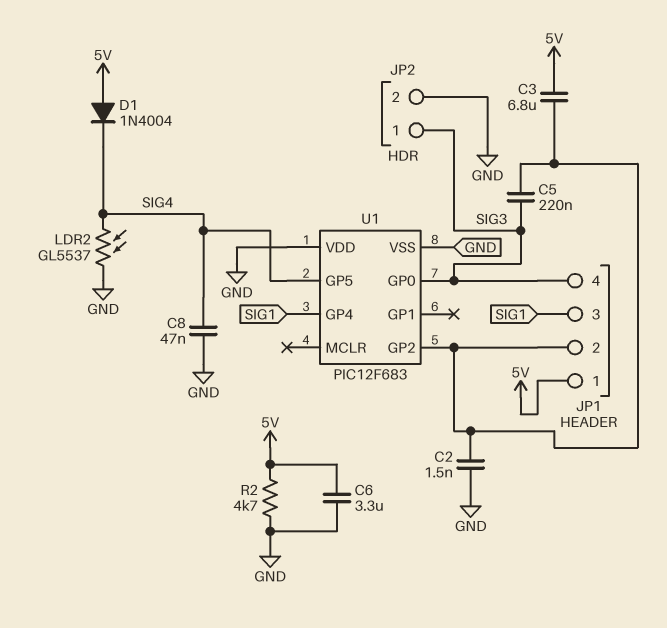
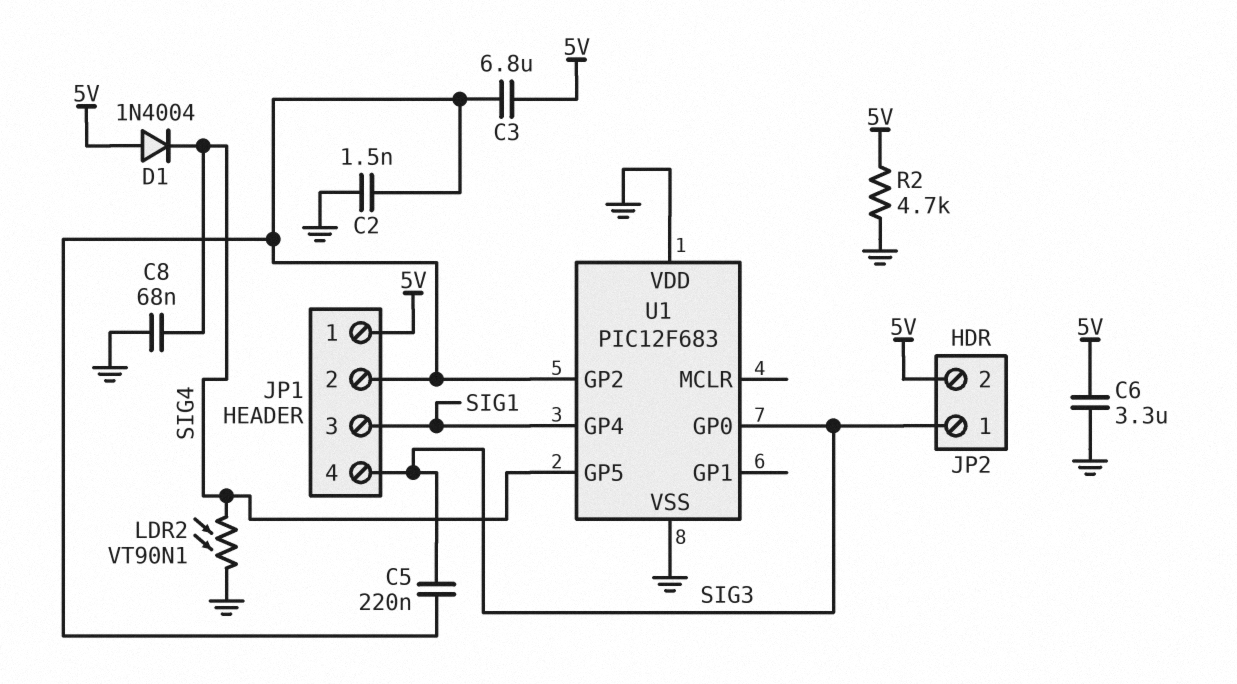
C8: 47nF (GND, SIG4) -> 68nF (GND, SIG4)
JP2 pin 2: GND -> 5V
LDR2: GL5537 (GND, SIG4) -> VT90N1 (GND, SIG4)

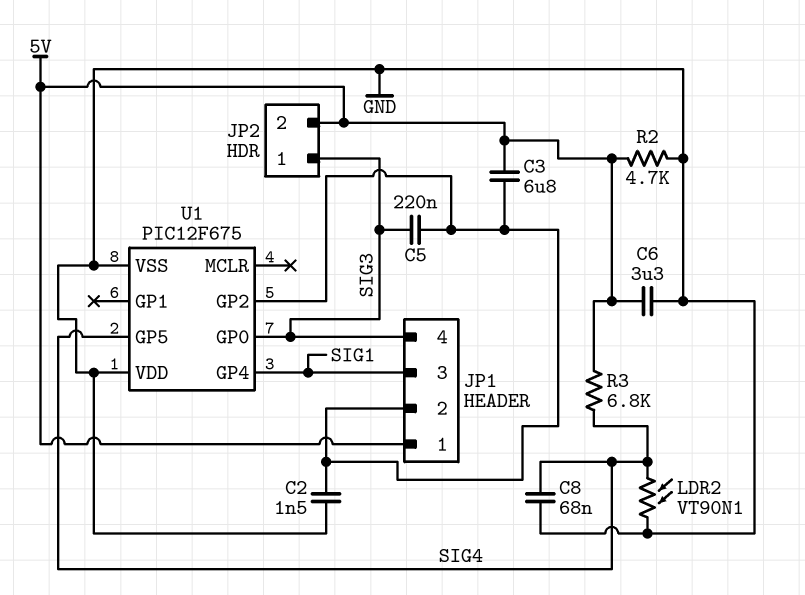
D1: diode 1N4004 (A 5V, K SIG4) -> none
R3: none -> 6.8k (5V, SIG4)
U1: PIC12F683 -> PIC12F675

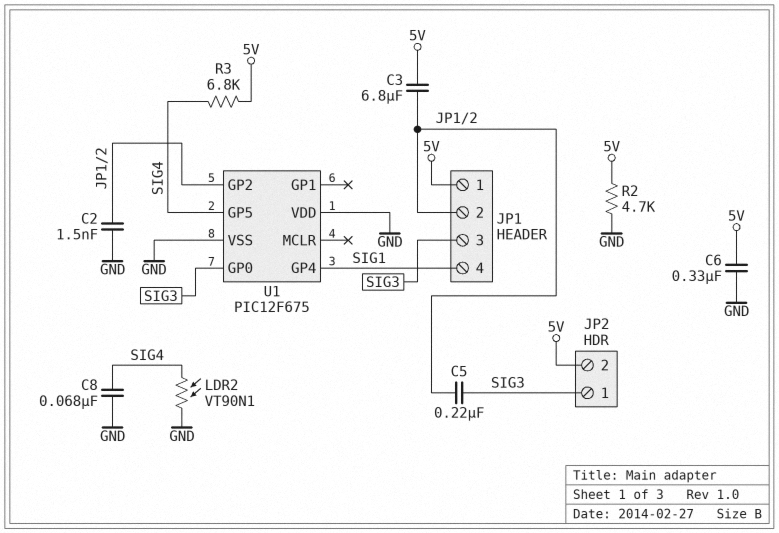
C6: 3.3uF (5V, GND) -> 330nF (5V, GND)
JP1 pin 3: SIG1 -> SIG3
JP1 pin 4: SIG3 -> SIG1

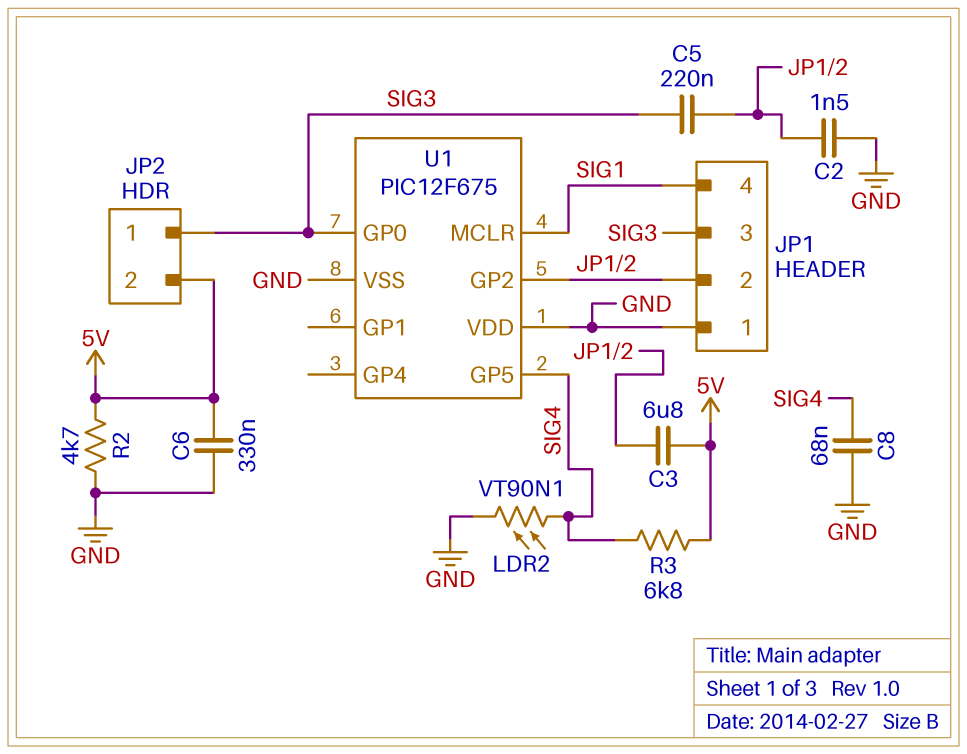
JP1 pin 1: 5V -> GND
U1 pin GP4: SIG1 -> none
U1 pin MCLR: none -> SIG1

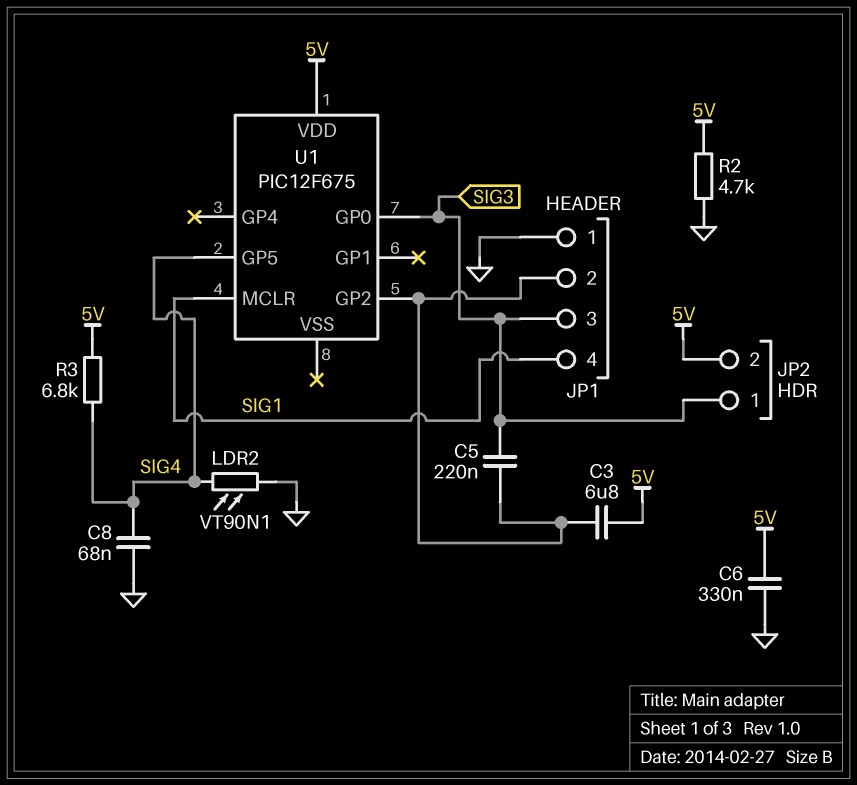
C2: 1.5nF (GND, JP1/2) -> none
U1 pin VDD: GND -> 5V
U1 pin VSS: GND -> none

